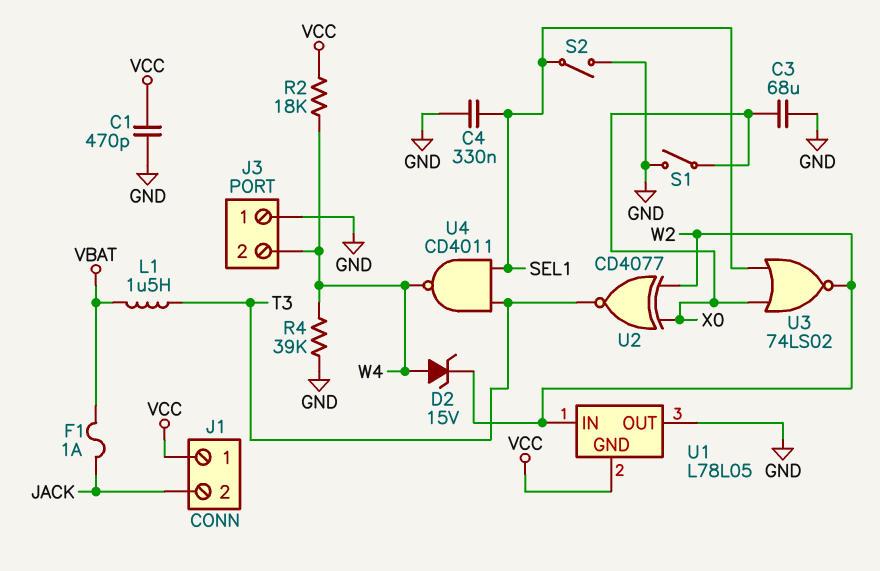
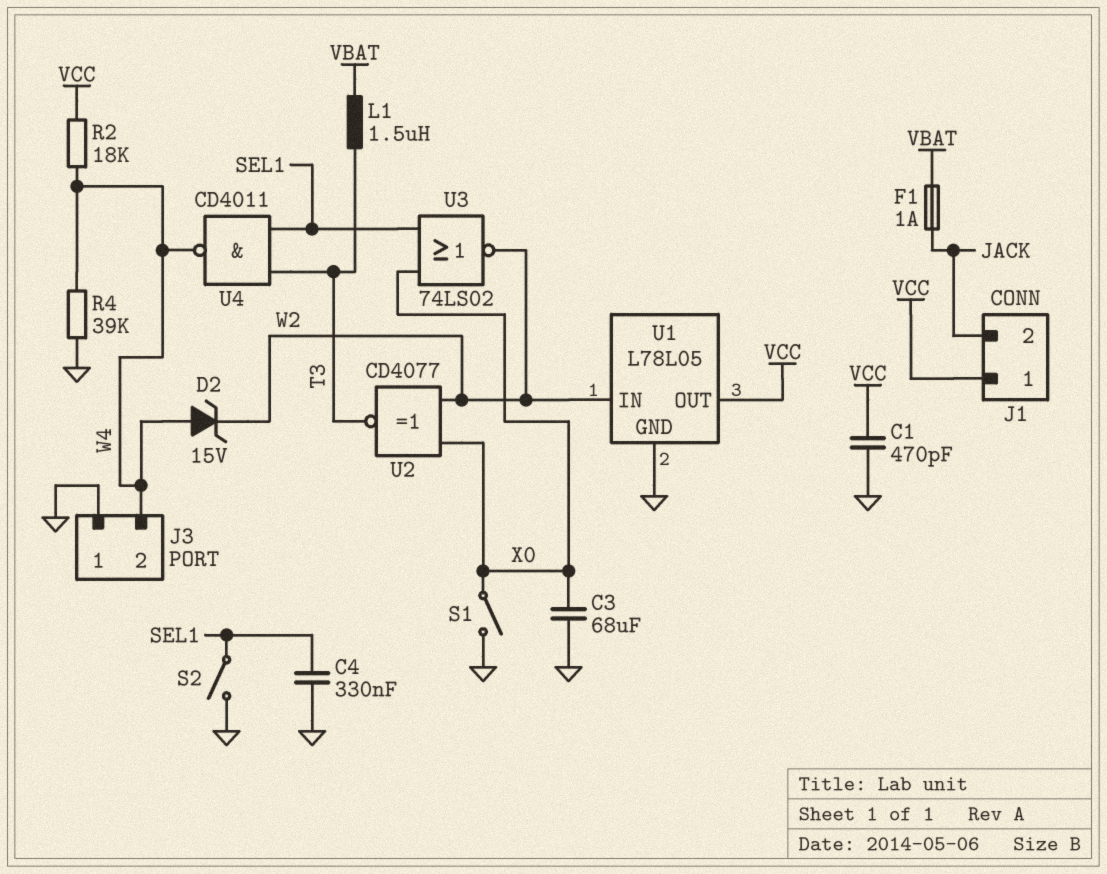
U1 pin GND: VCC -> GND
U1 pin OUT: GND -> VCC

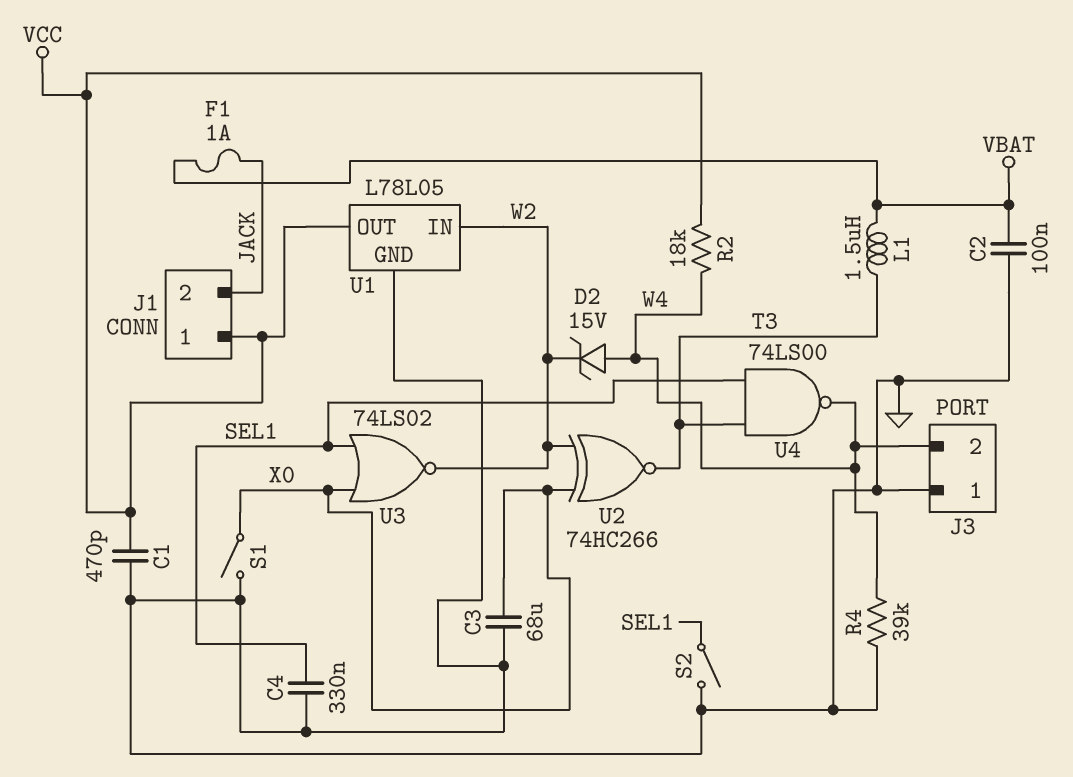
C2: none -> 100nF (GND, VBAT)
U2: XNOR CD4077 (in W2, in X0, out T3) -> XNOR 74HC266 (in W2, in X0, out T3)
U4: NAND CD4011 (in SEL1, in T3, out W4) -> NAND 74LS00 (in SEL1, in T3, out W4)

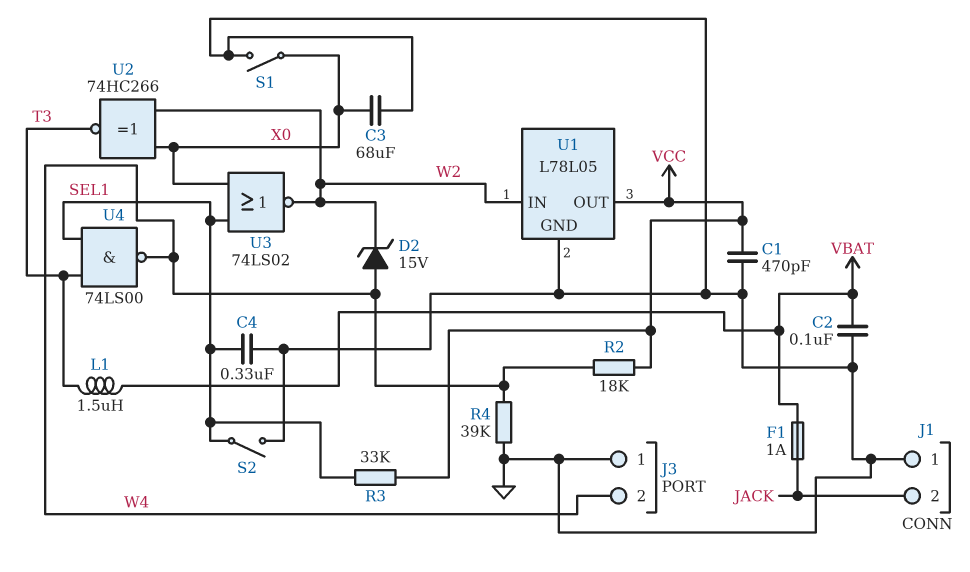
J1 pin 1: VCC -> GND
R3: none -> 33k (SEL1, VCC)

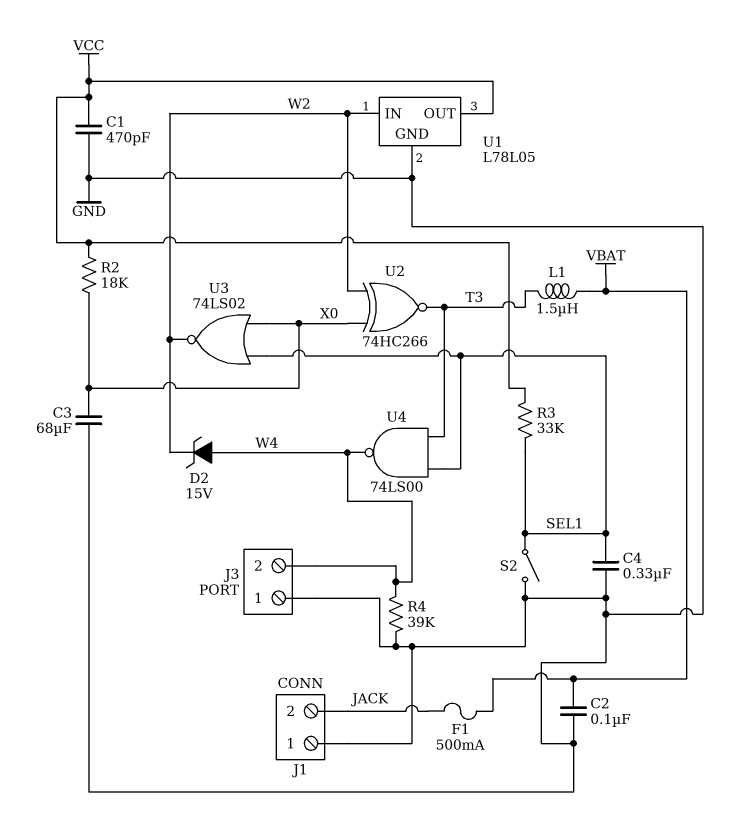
F1: 1A (JACK, VBAT) -> 500mA (JACK, VBAT)
R2: 18k (VCC, W4) -> 18k (VCC, X0)
S1: switch (GND, X0) -> none

